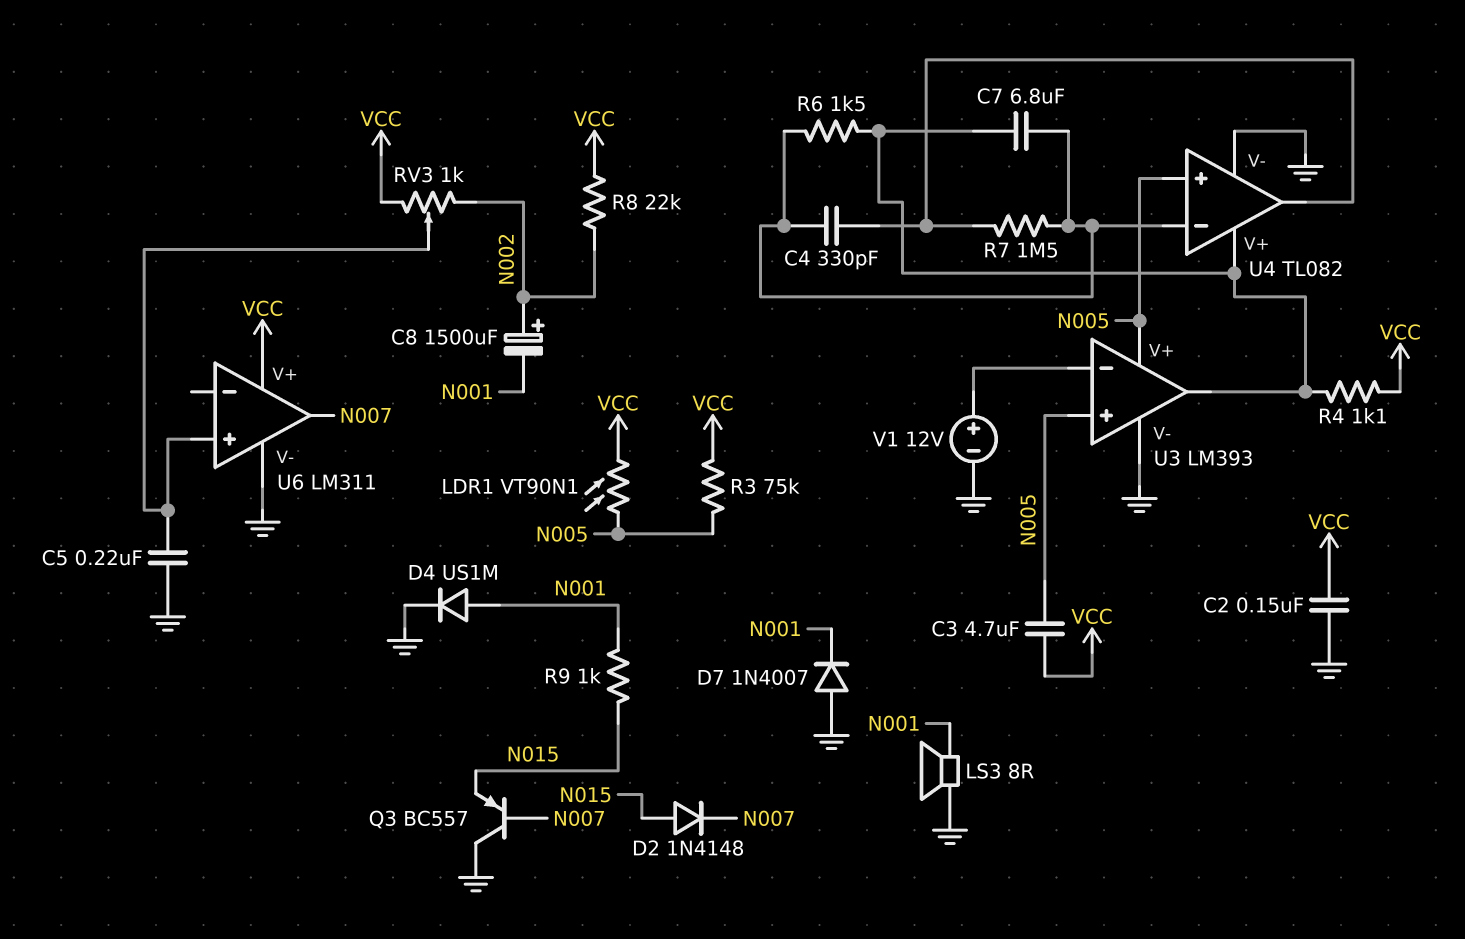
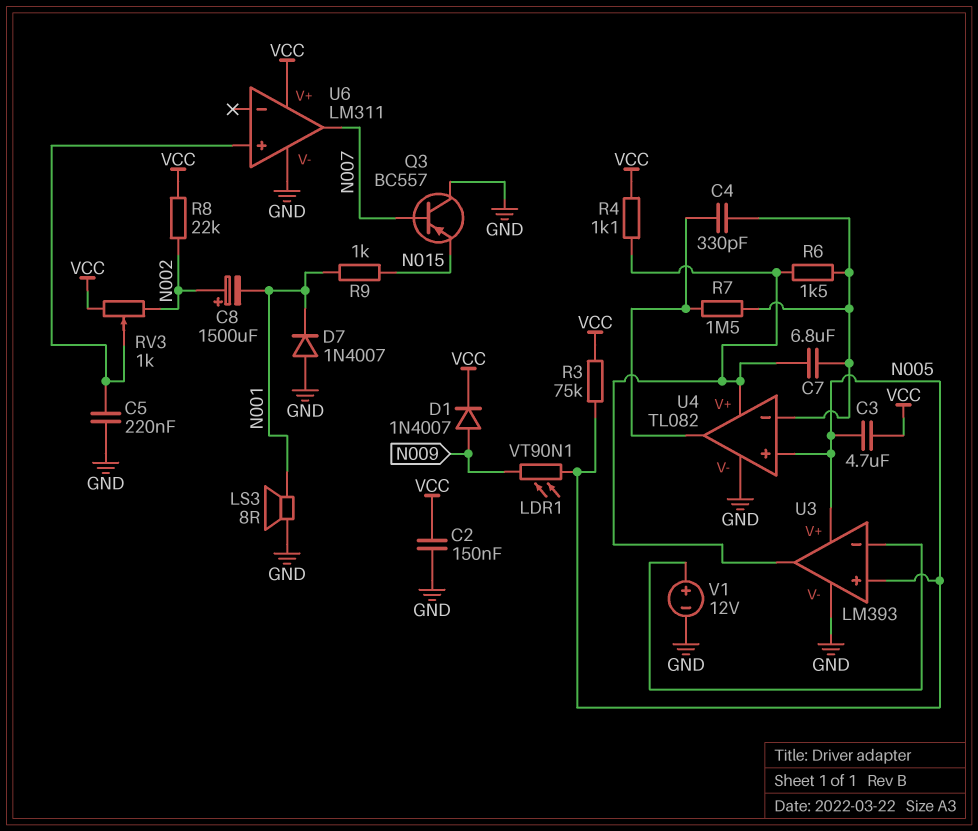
D1: none -> diode 1N4007 (A N009, K VCC)
D2: diode 1N4148 (A N015, K N007) -> none
D4: diode US1M (A N001, K GND) -> none
LDR1: VT90N1 (N005, VCC) -> VT90N1 (N005, N009)

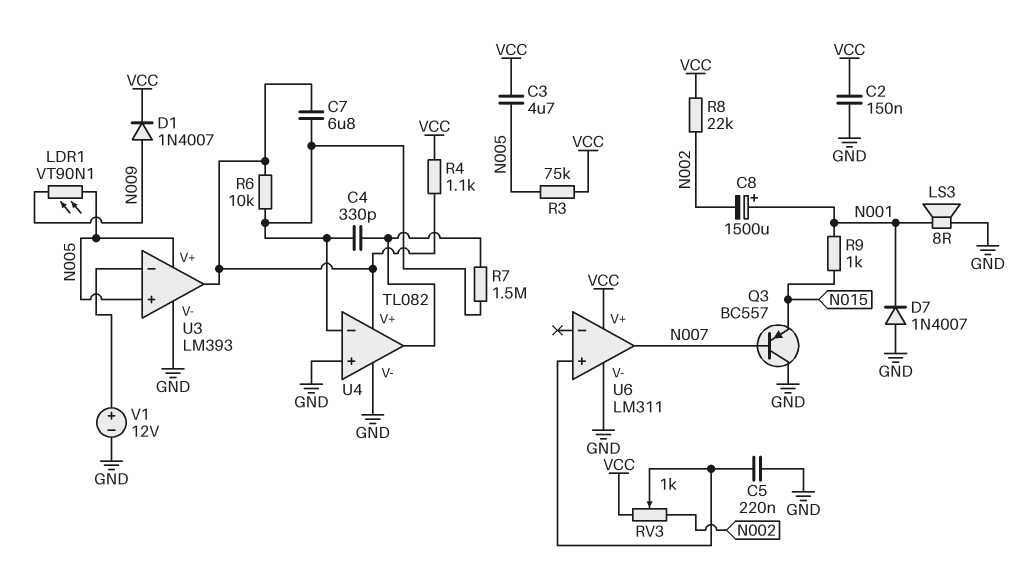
C8: 1500uF (plus N002, minus N001) -> 1500uF (plus N001, minus N002)
R6: 1.5k (U3/out, U4/in-) -> 10k (U3/out, U4/in-)
U4 pin in+: N005 -> GND

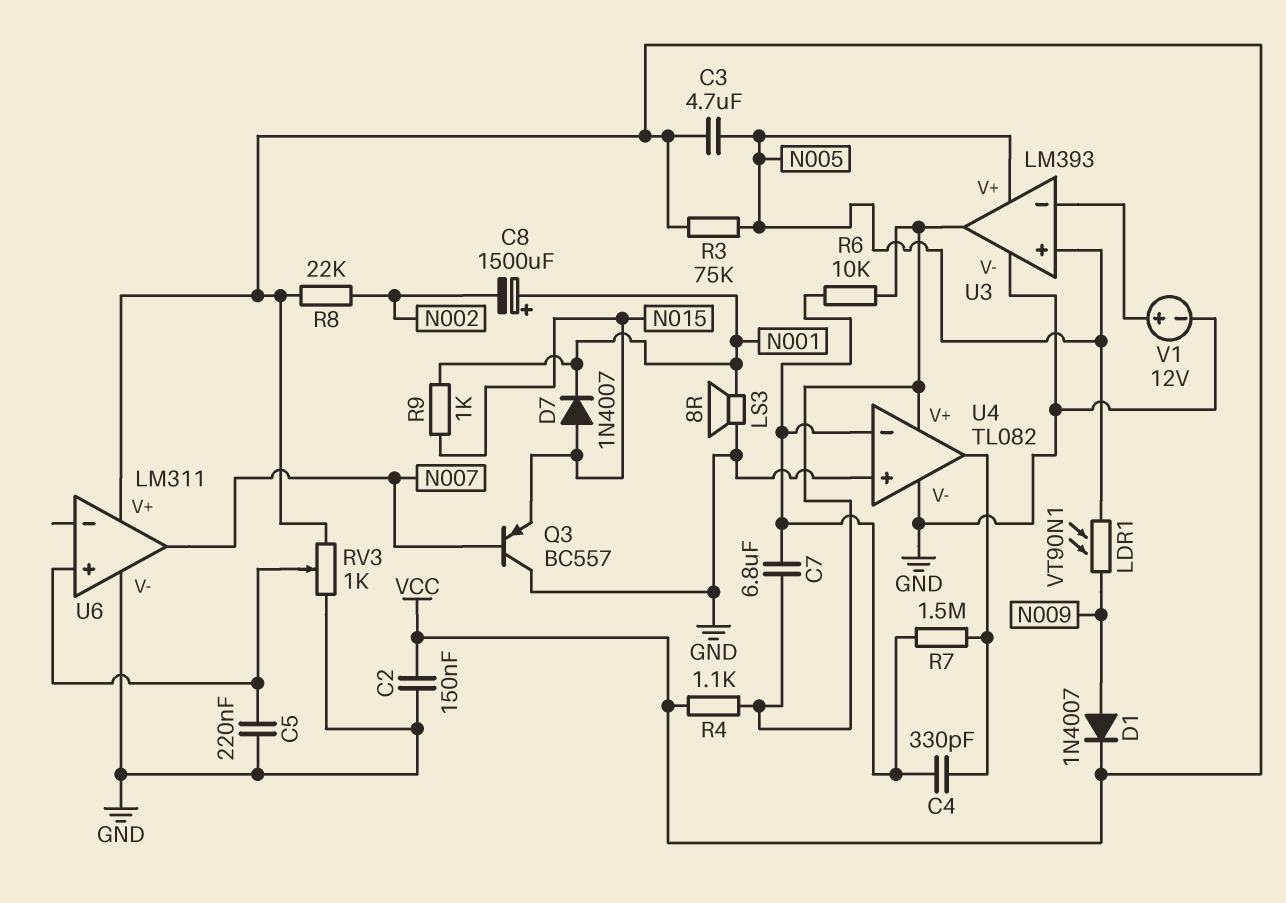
D7: diode 1N4007 (A GND, K N001) -> diode 1N4007 (A N015, K N001)
RV3: 1k (N002, VCC, wiper U6/in+) -> 1k (GND, VCC, wiper U6/in+)

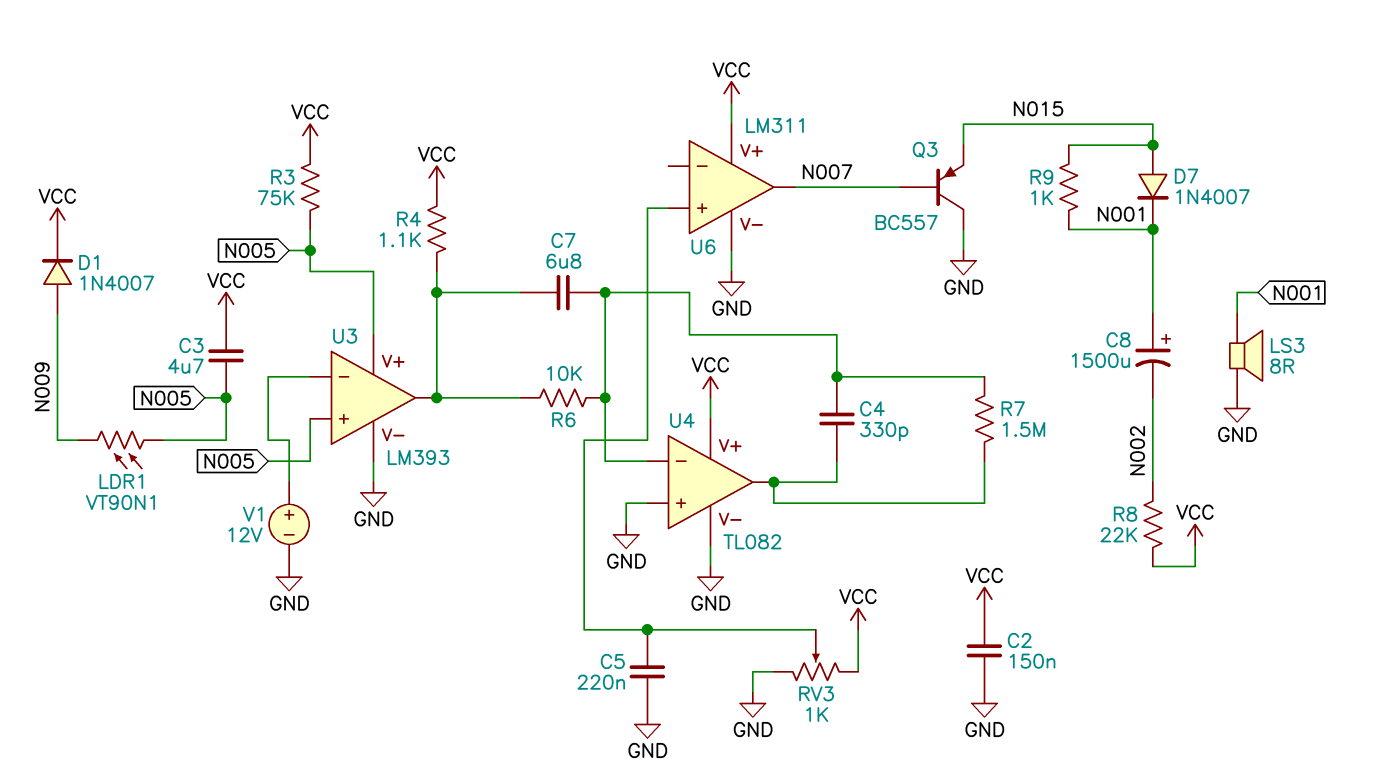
U4 pin V+: U3/out -> VCC

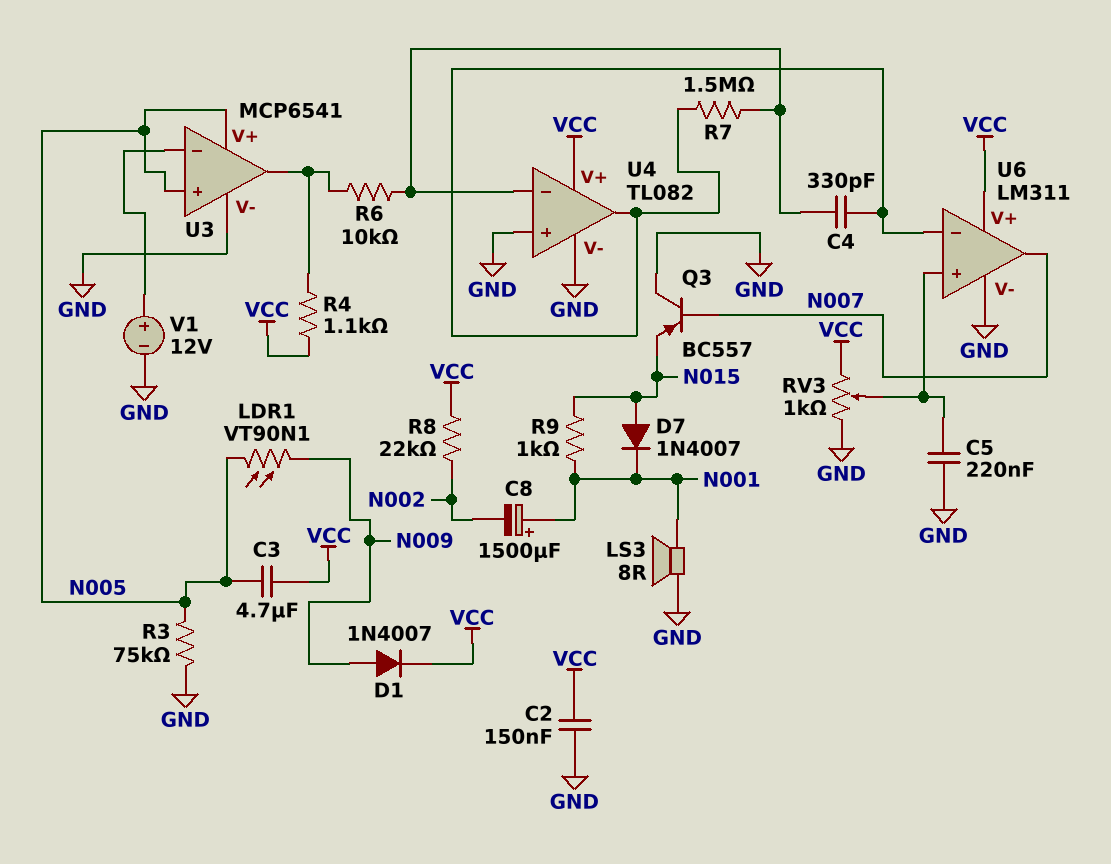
C7: 6.8uF (U3/out, U4/in-) -> none
R3: 75k (N005, VCC) -> 75k (GND, N005)
U3: LM393 -> MCP6541
U6 pin in-: none -> U4/out

